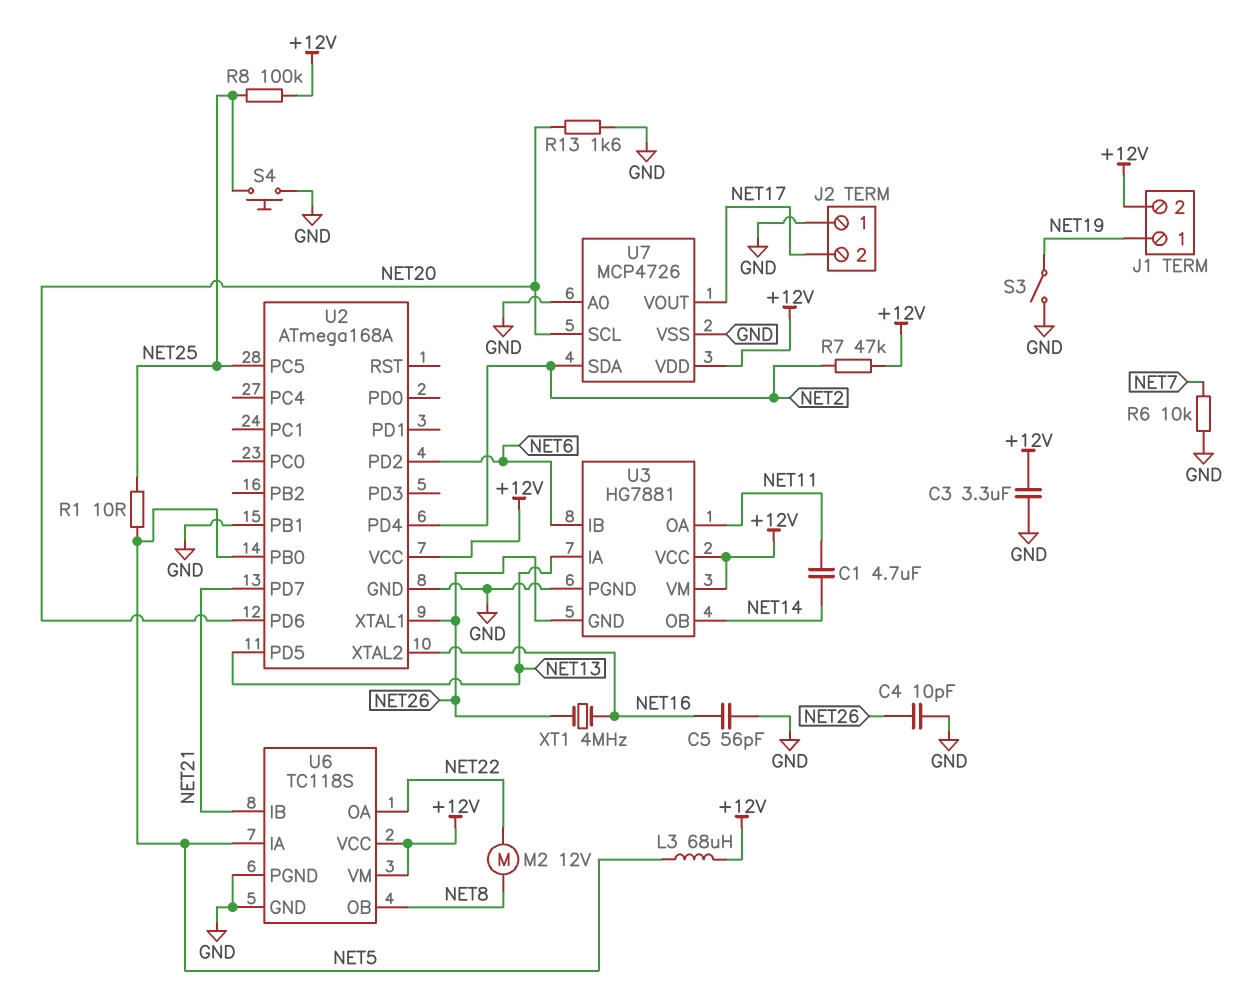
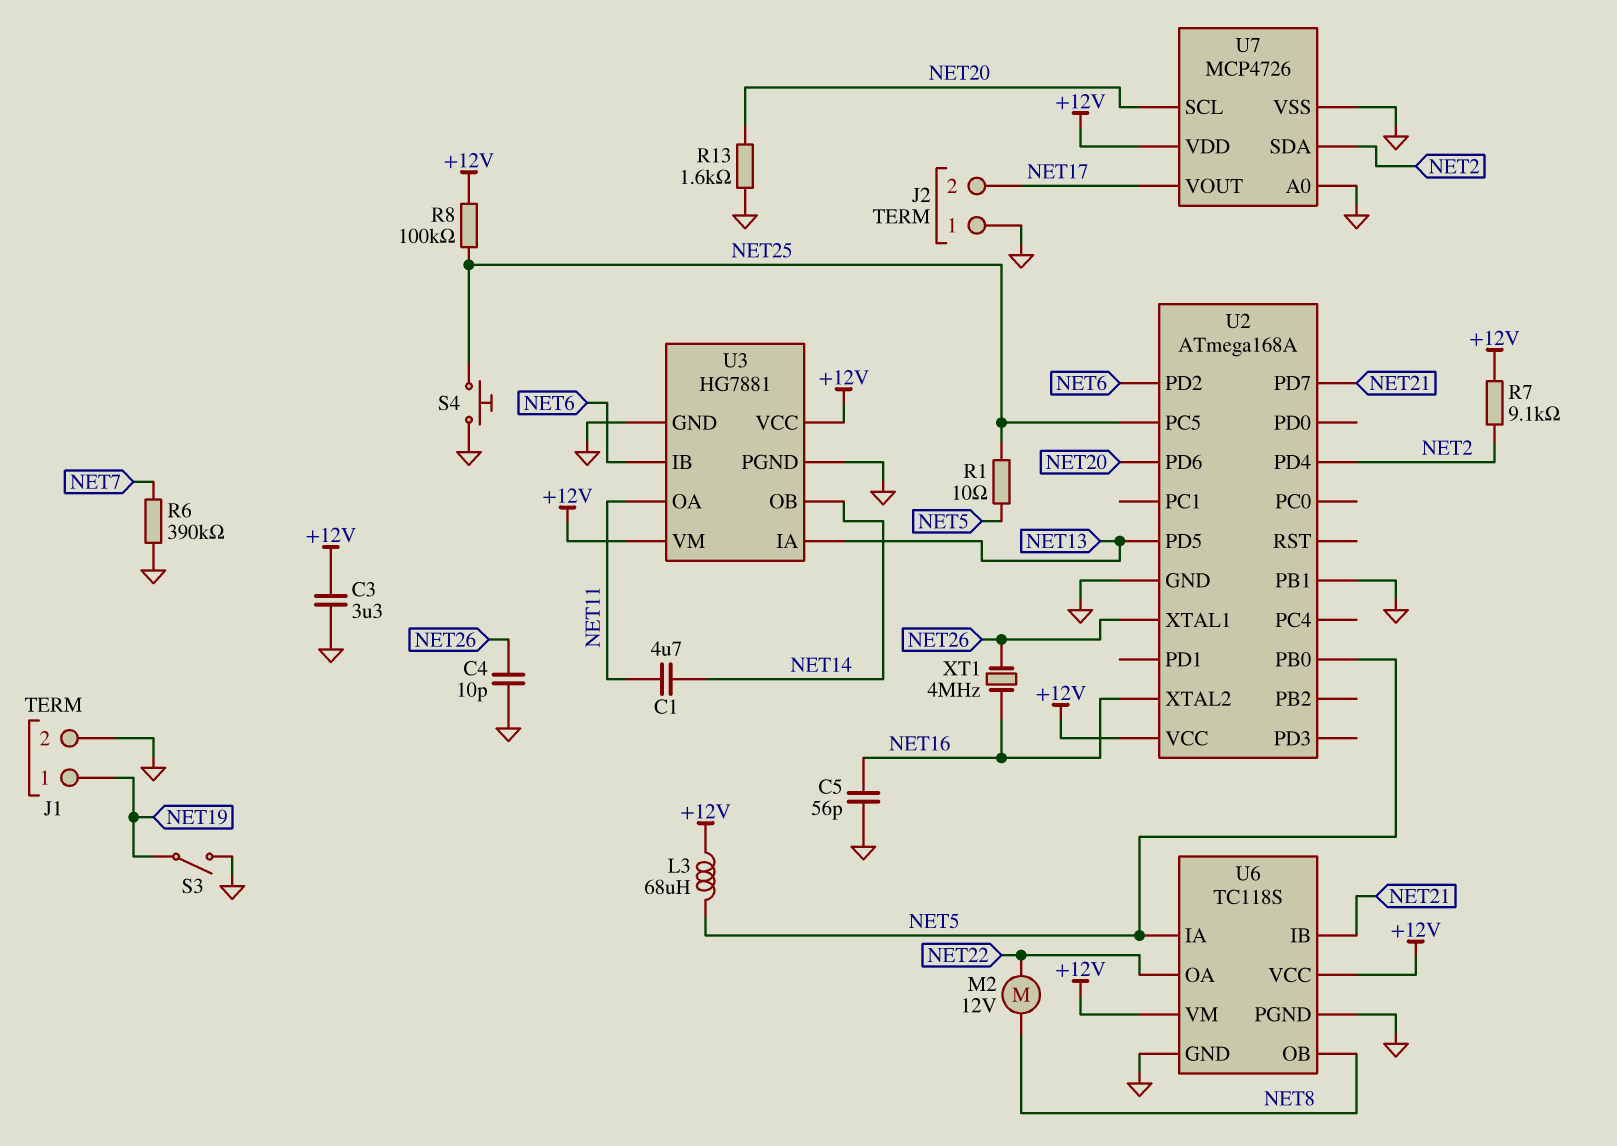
J1 pin 2: +12V -> GND
R6: 10k (GND, NET7) -> 390k (GND, NET7)
R7: 47k (+12V, NET2) -> 9.1k (+12V, NET2)
U3 pin GND: NET26 -> GND

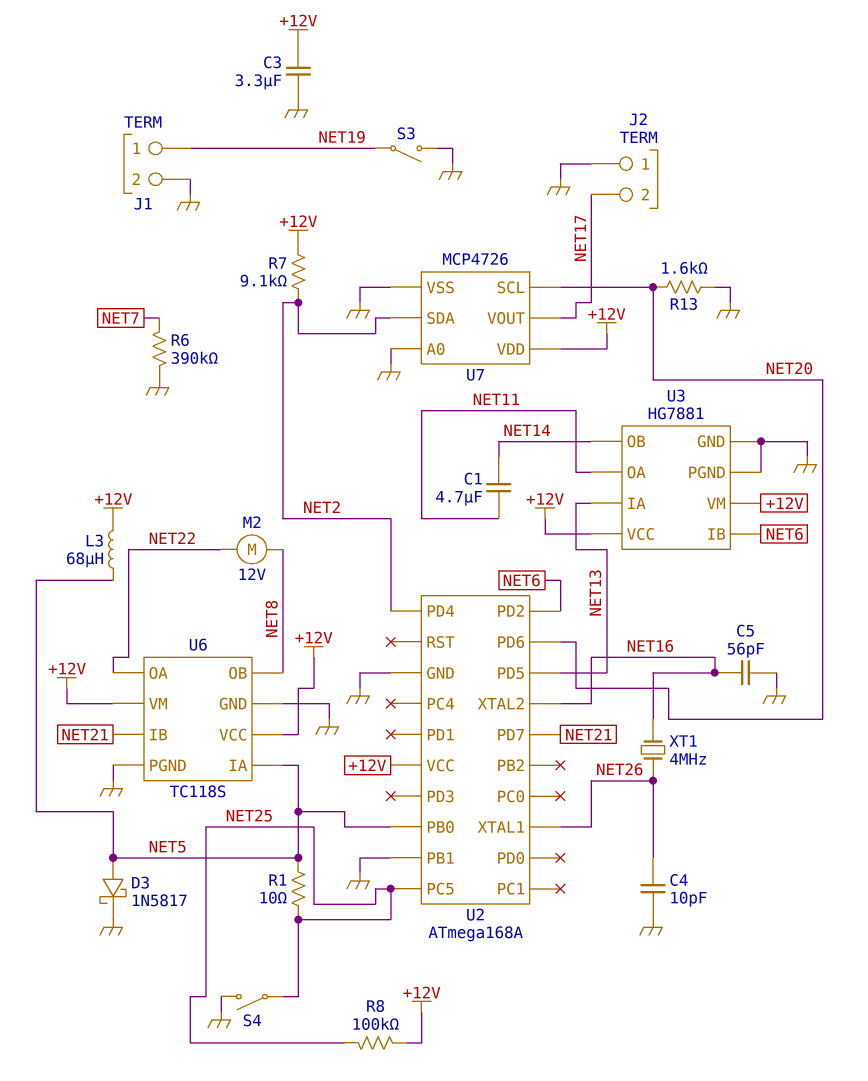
D3: none -> schottky 1N5817 (A NET5, K GND)
S4: button (GND, NET25) -> switch (GND, NET25)

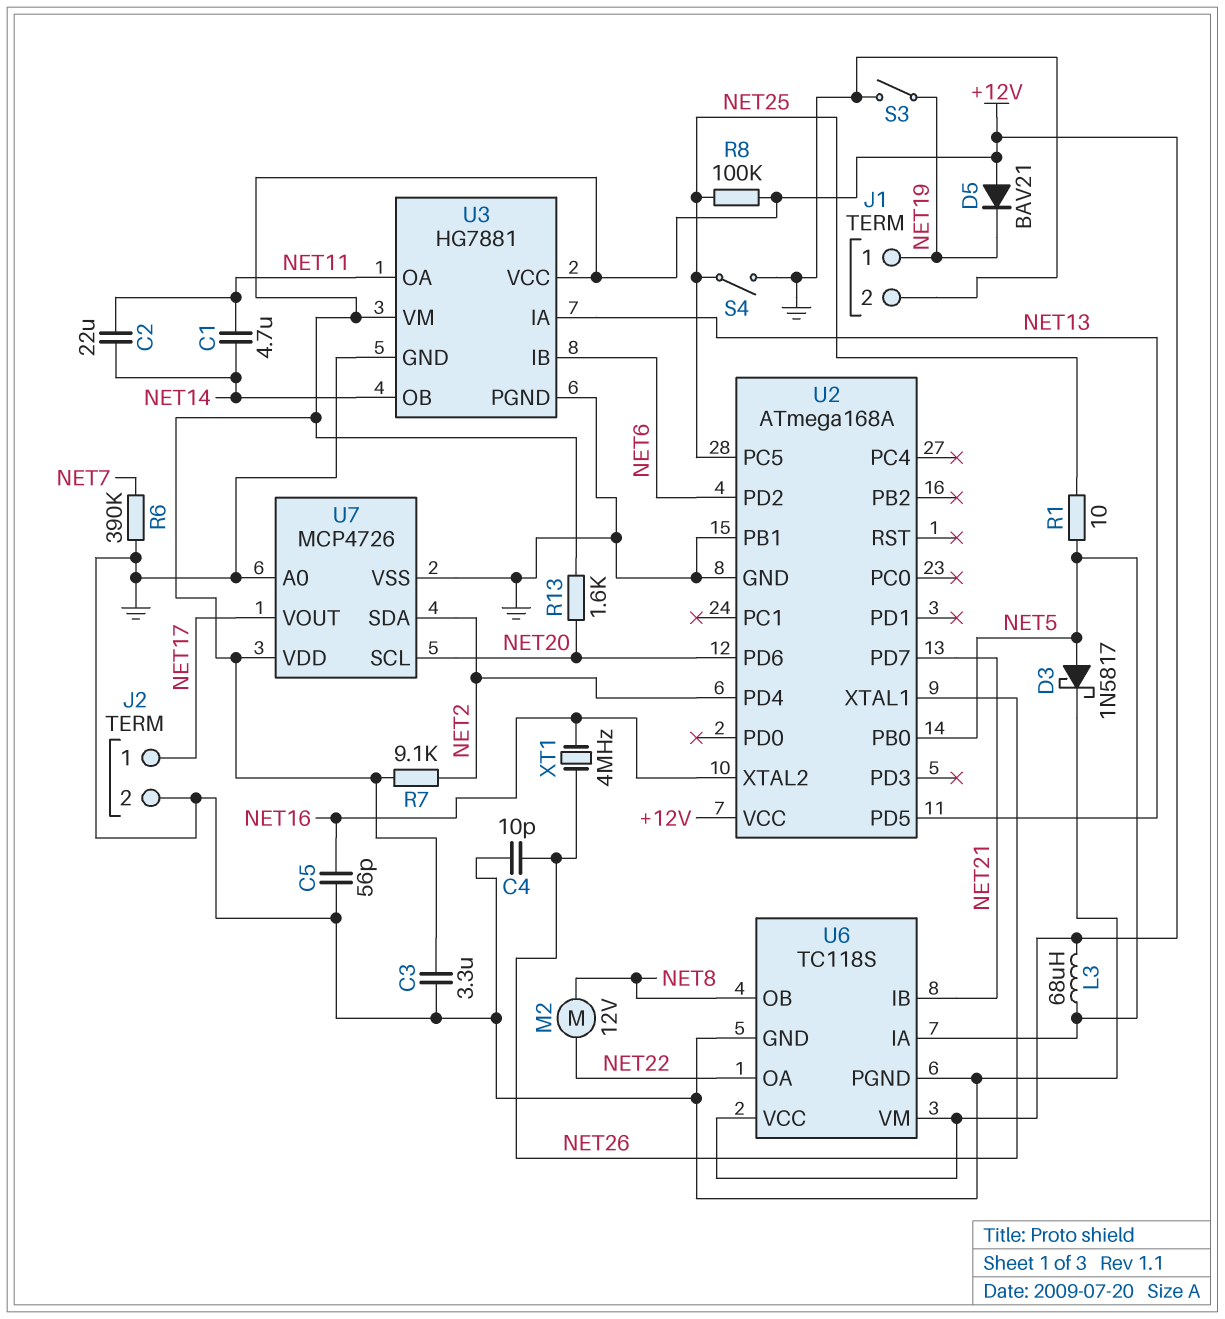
C2: none -> 22uF (NET11, NET14)
D5: none -> diode BAV21 (A +12V, K NET19)
J2 pin 1: GND -> NET17
J2 pin 2: NET17 -> GND
R13: 1.6k (GND, NET20) -> 1.6k (+12V, NET20)

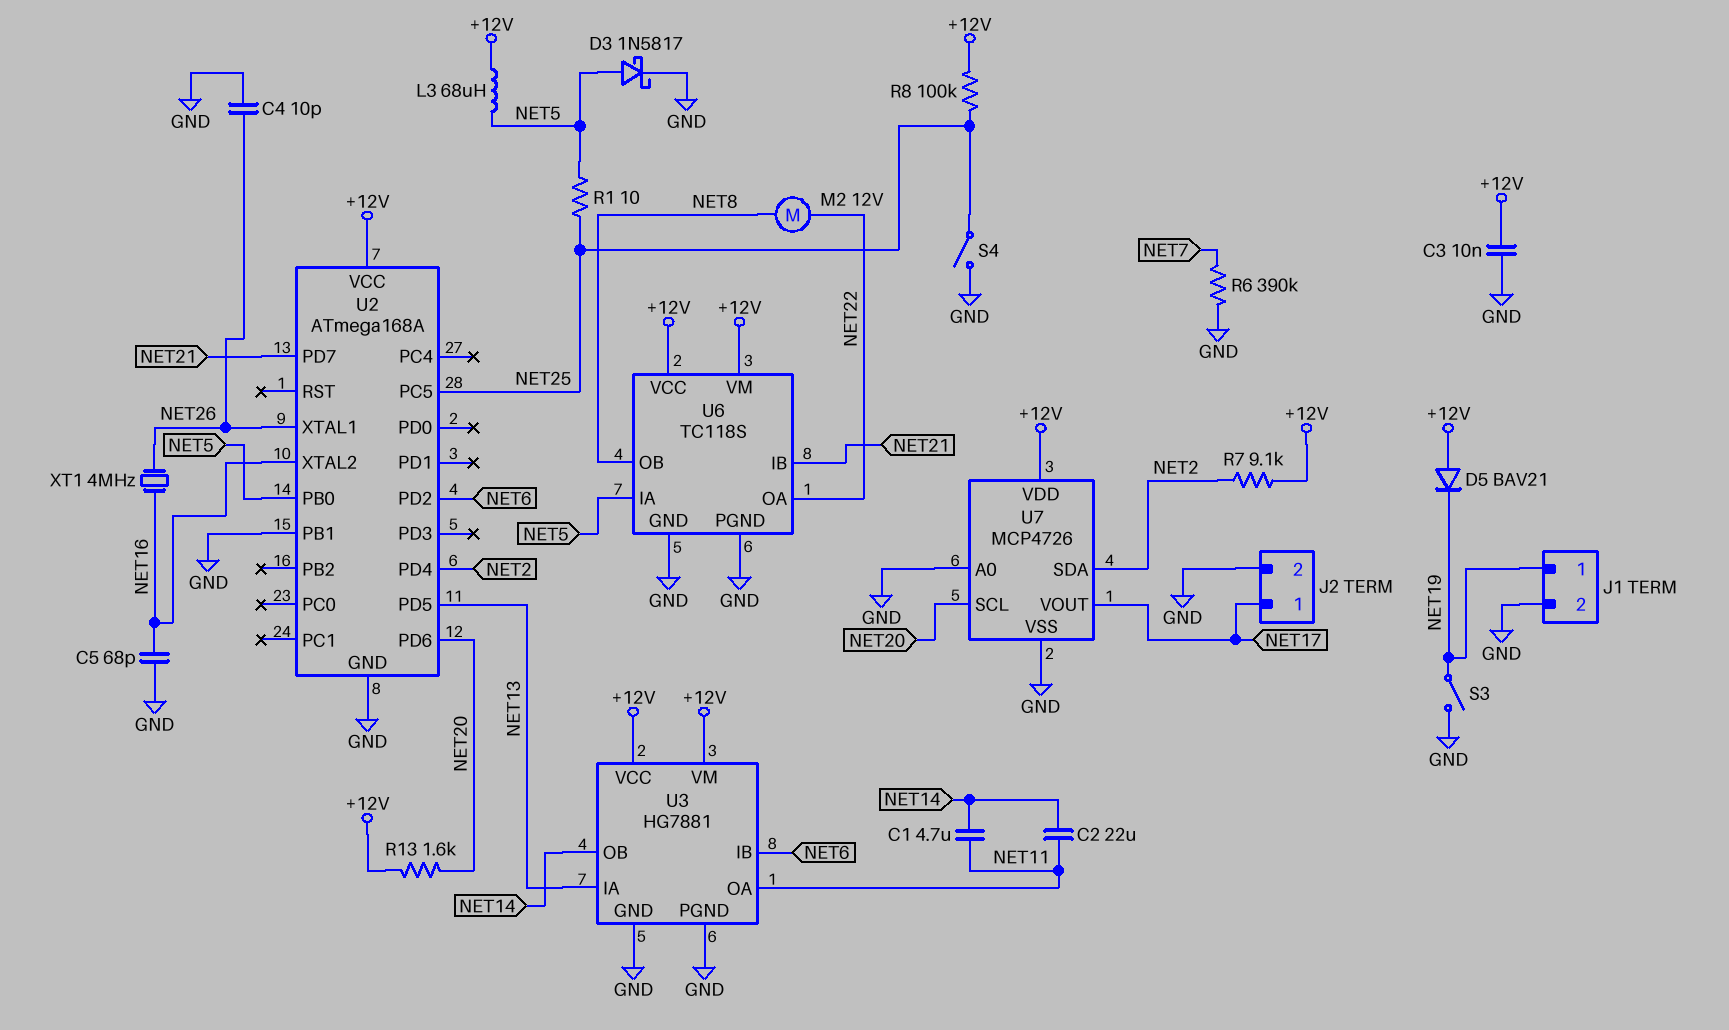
C3: 3.3uF (+12V, GND) -> 10nF (+12V, GND)
C5: 56pF (GND, NET16) -> 68pF (GND, NET16)

